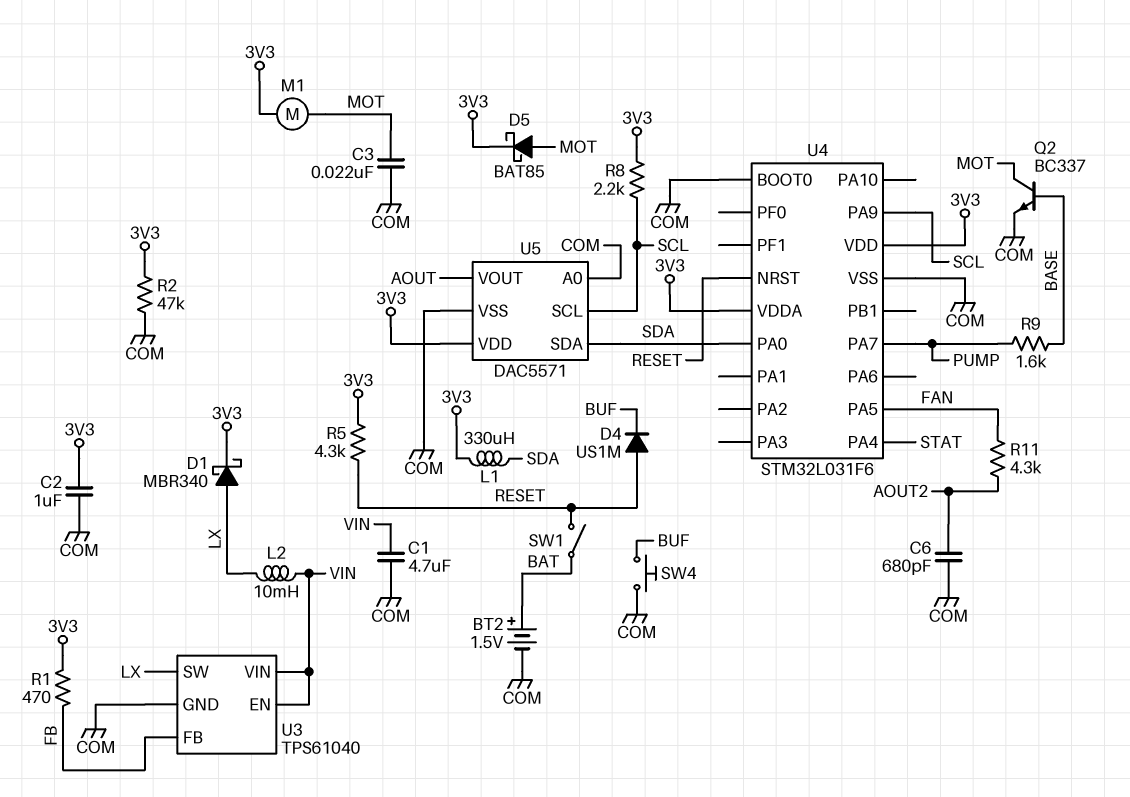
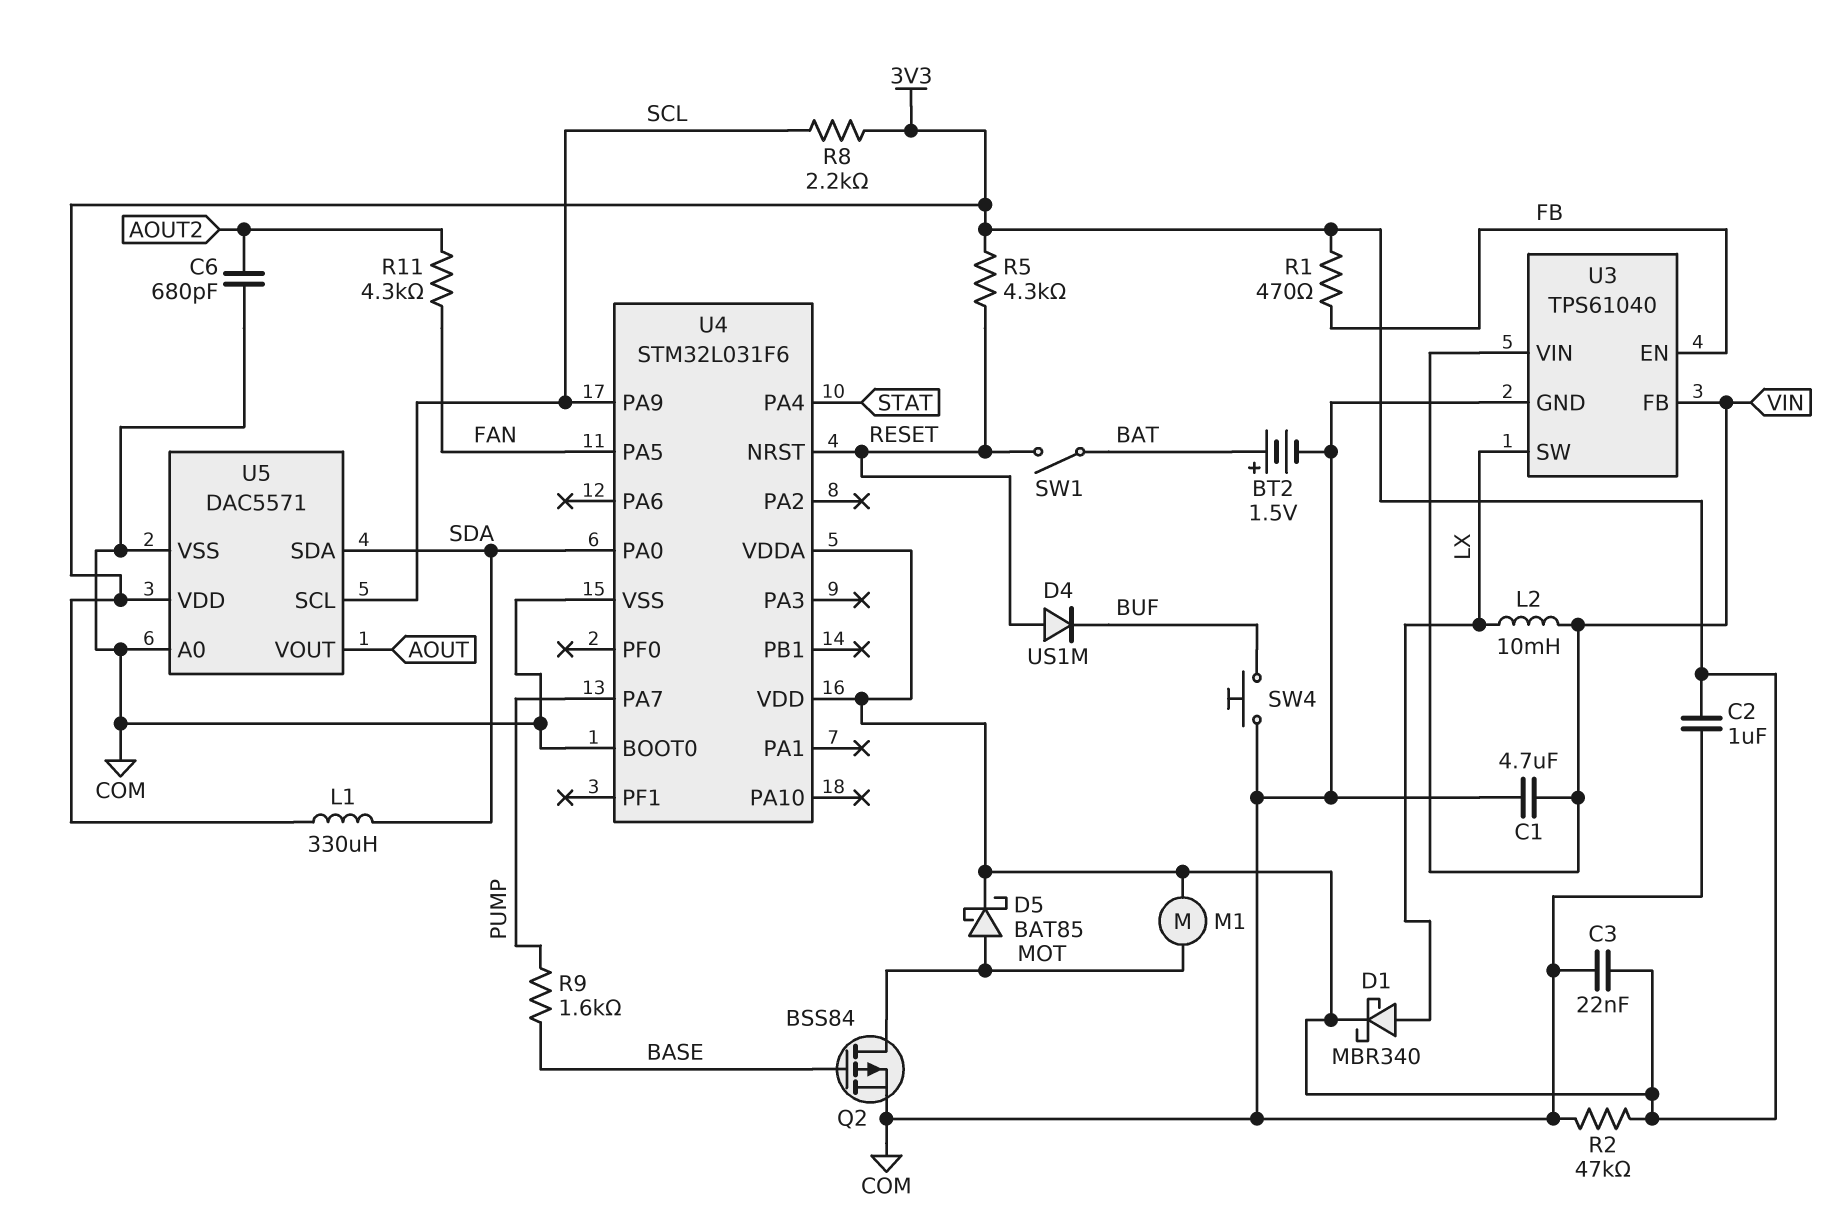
C3: 22nF (COM, MOT) -> 22nF (3V3, COM)
Q2: NPN BC337 (B BASE, C MOT, E COM) -> PMOS BSS84 (G BASE, D MOT, S COM)
U3 pin EN: VIN -> FB
U3 pin FB: FB -> VIN

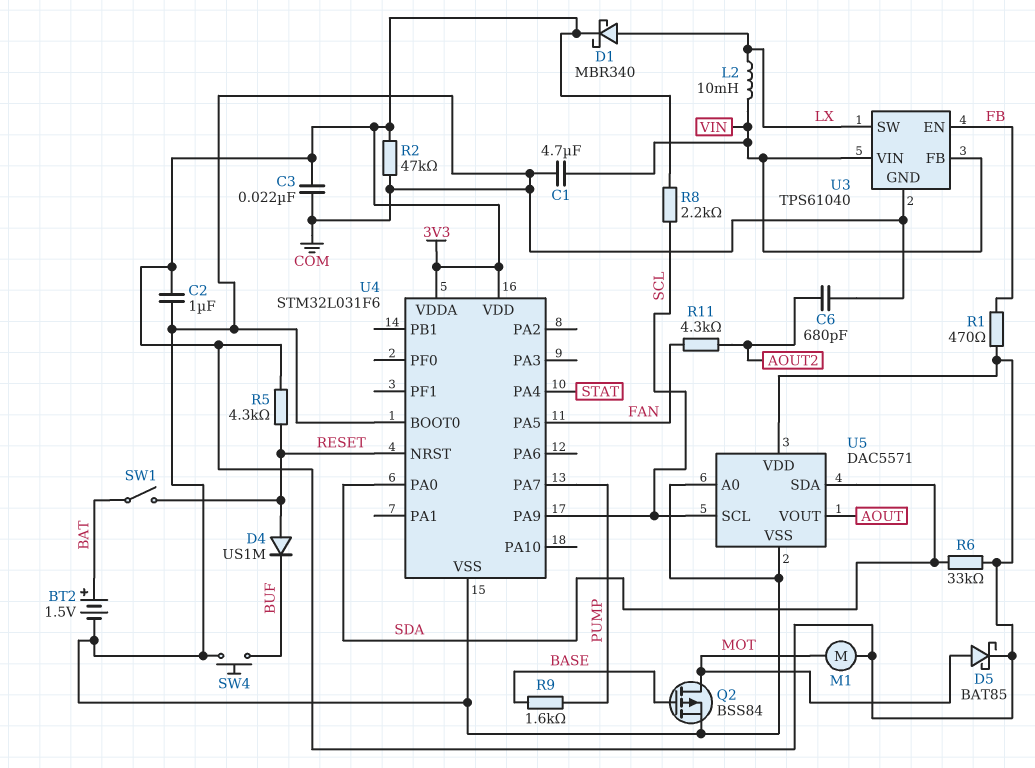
L1: 330uH (3V3, SDA) -> none
R6: none -> 33k (3V3, SDA)

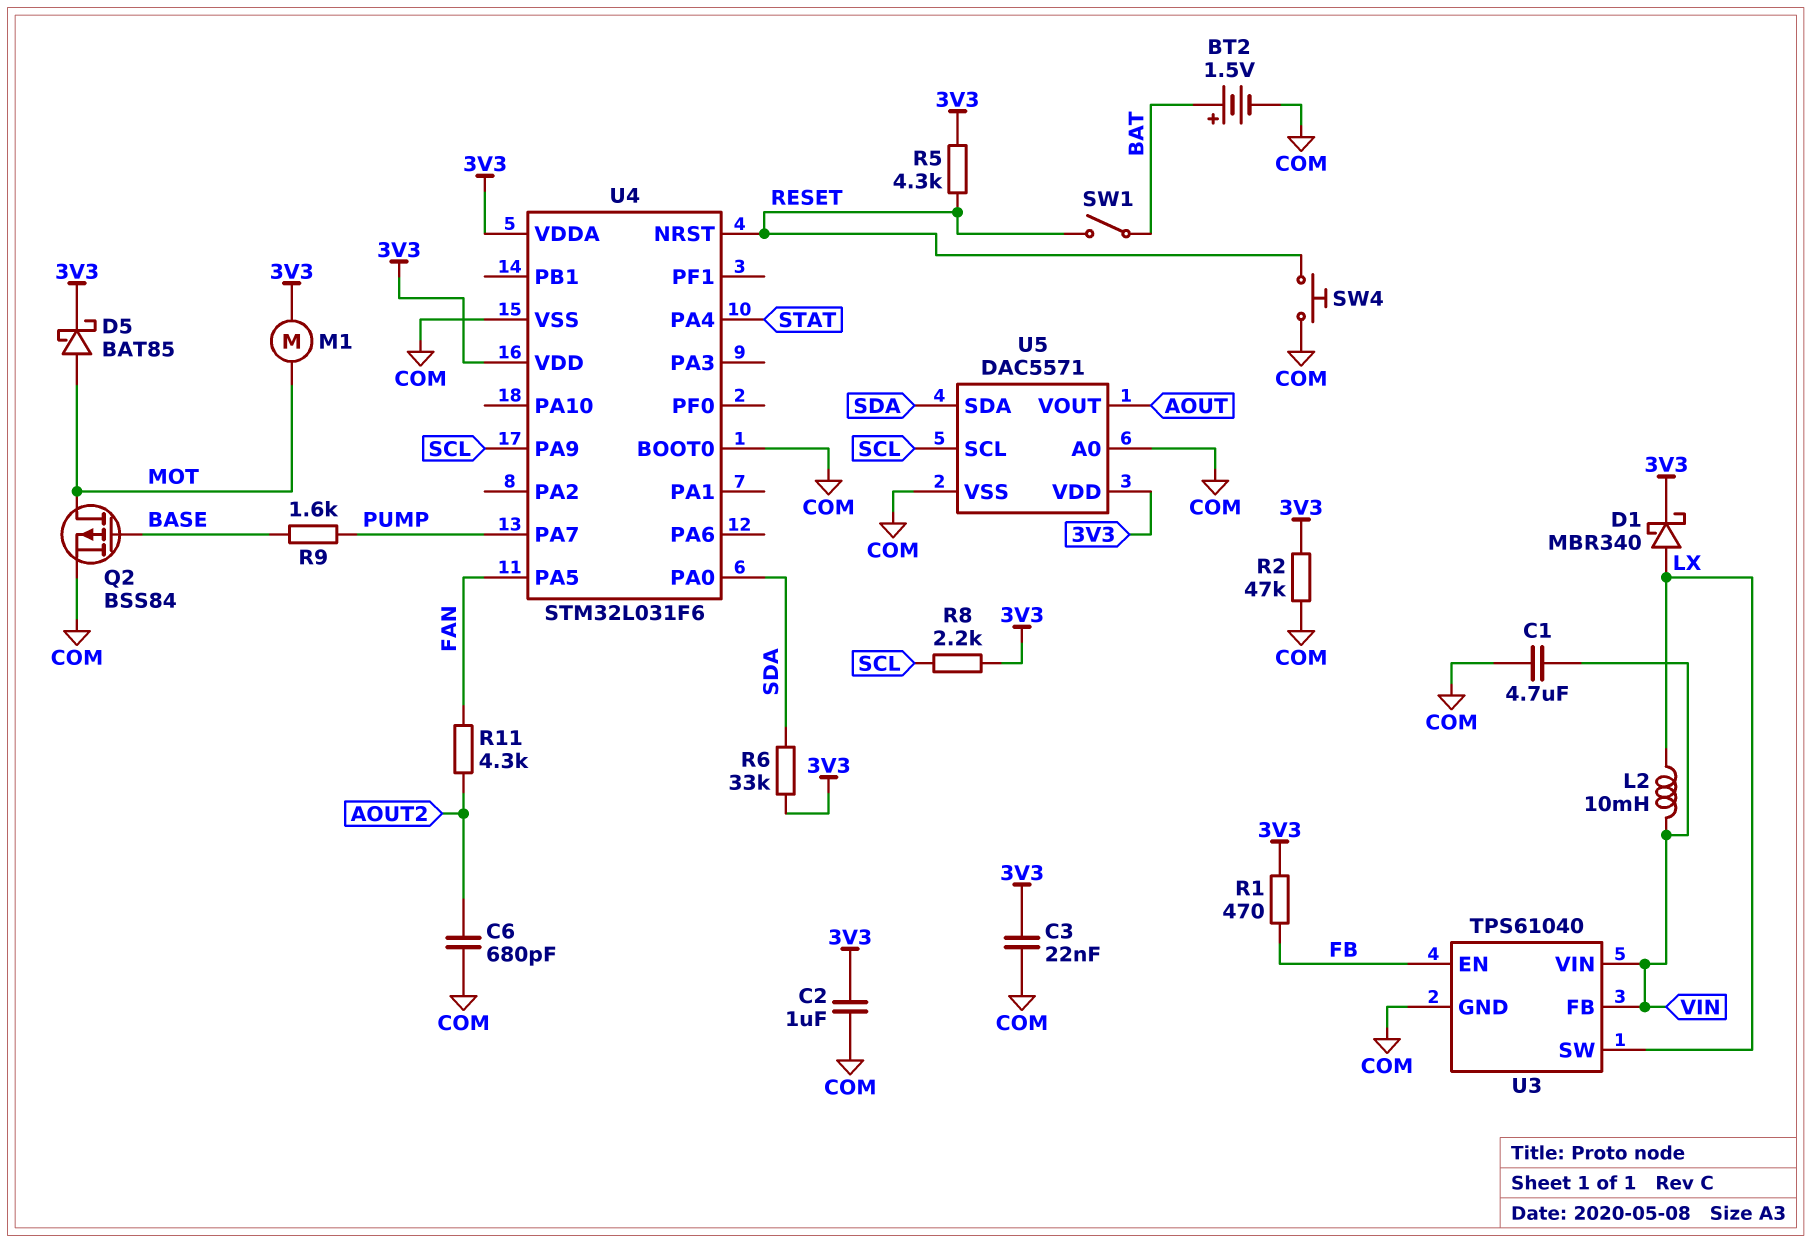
D4: diode US1M (A RESET, K BUF) -> none
SW4: button (BUF, COM) -> button (COM, RESET)

